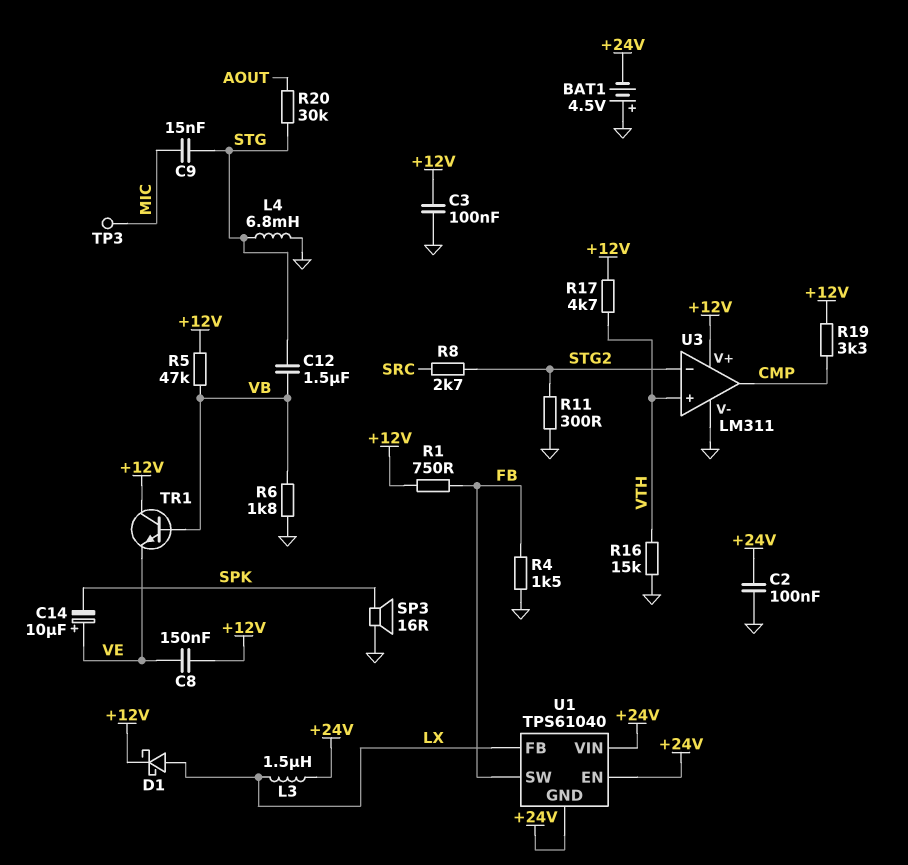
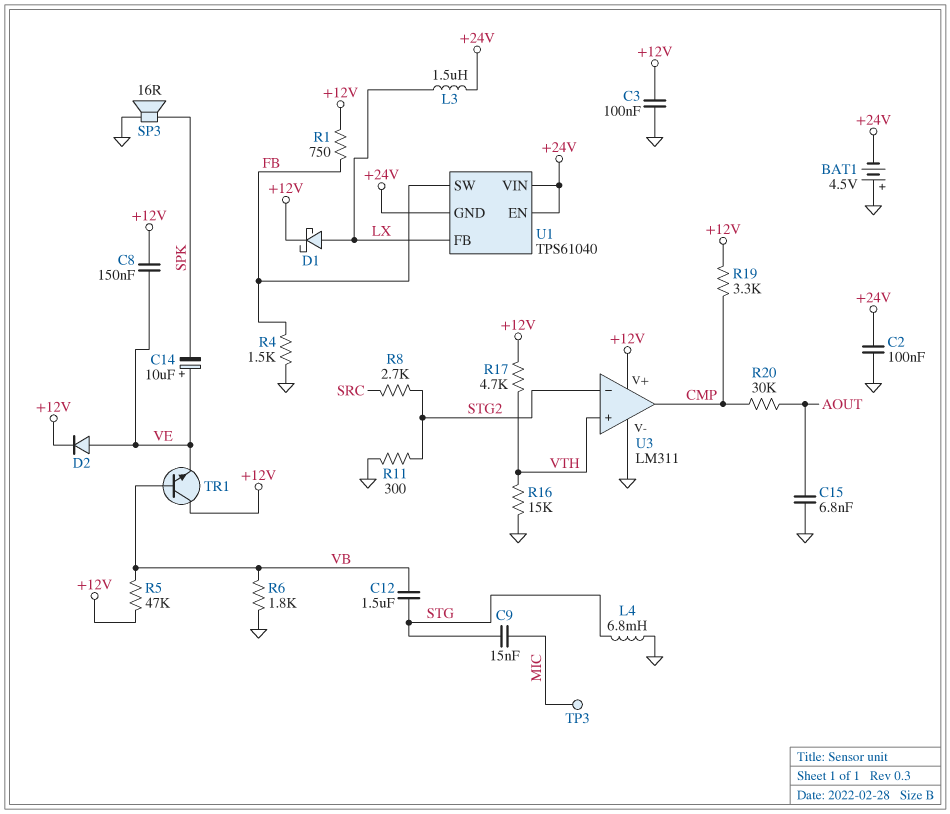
C15: none -> 6.8nF (AOUT, GND)
D2: none -> diode (A VE, K +12V)
R20: 30k (AOUT, STG) -> 30k (AOUT, CMP)

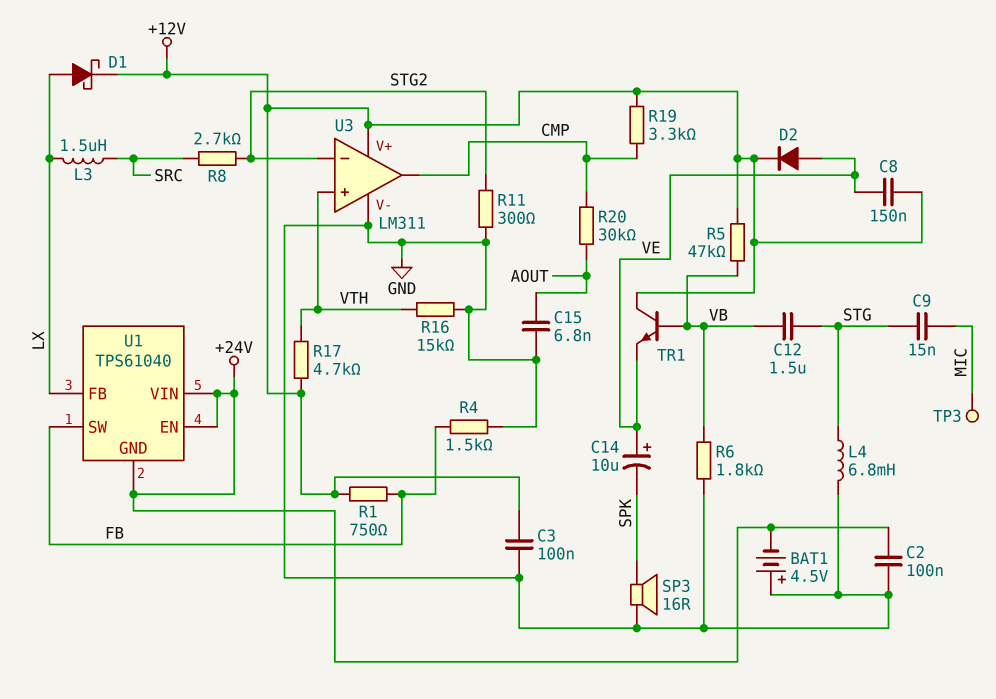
L3: 1.5uH (+24V, LX) -> 1.5uH (LX, SRC)

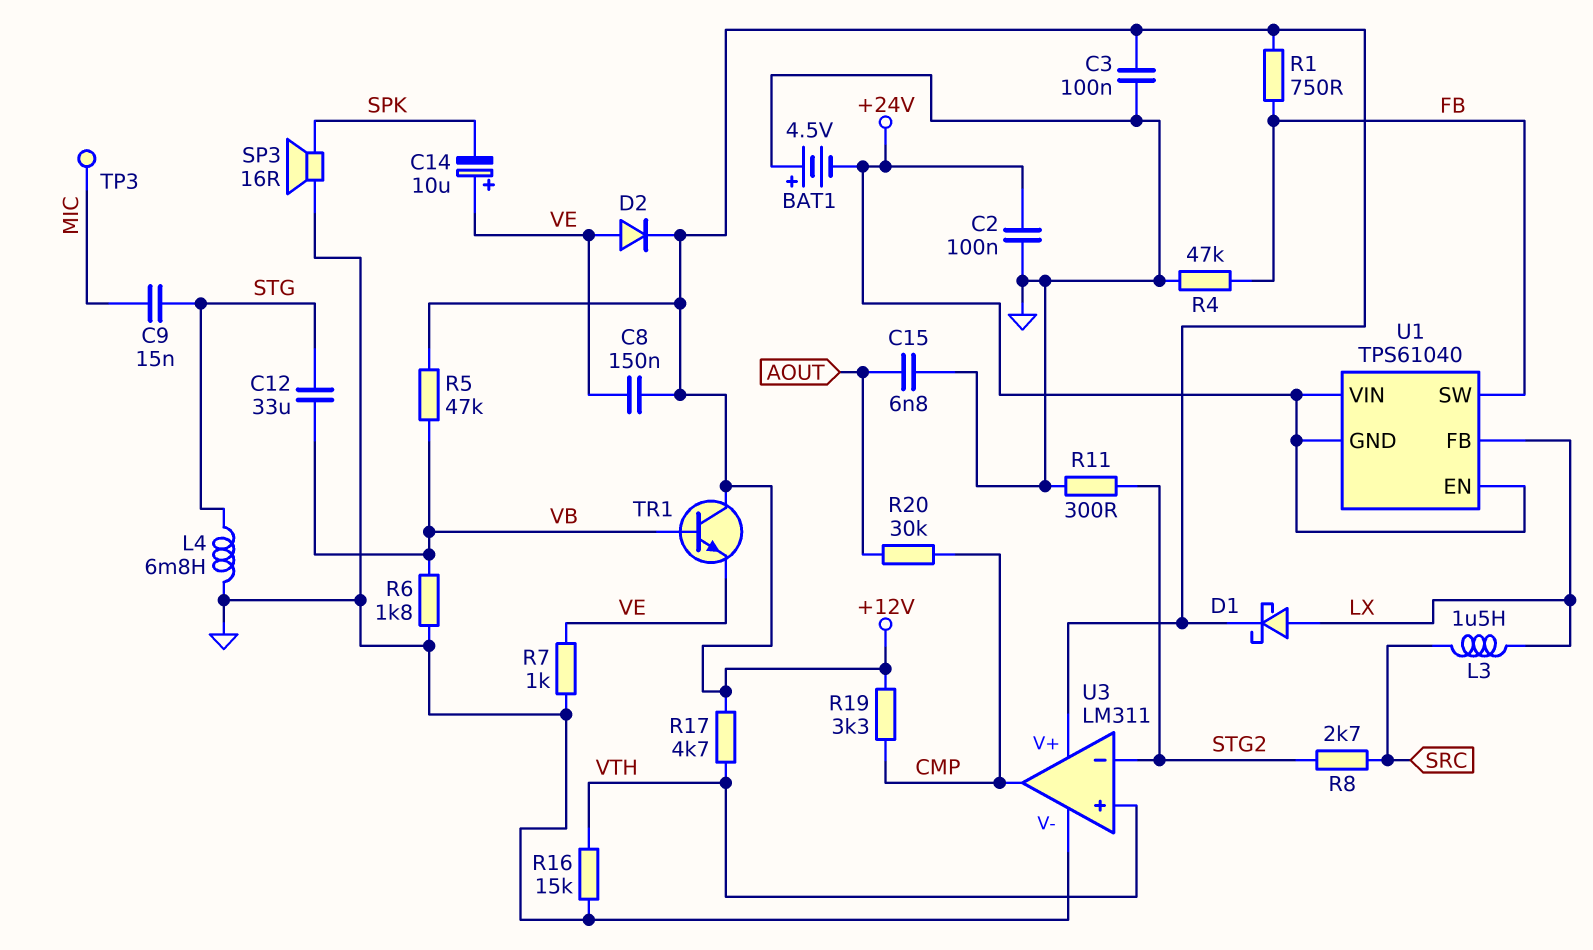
C12: 1.5uF (STG, VB) -> 33uF (STG, VB)
R4: 1.5k (FB, GND) -> 47k (FB, GND)
R7: none -> 1k (GND, VE)

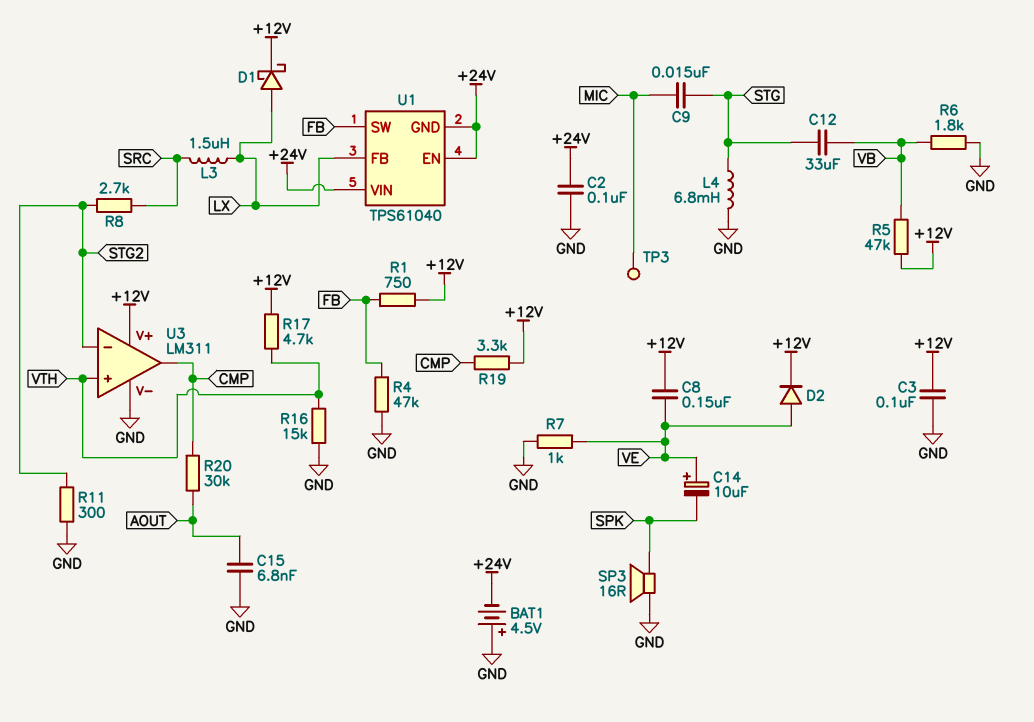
TR1: NPN (B VB, C +12V, E VE) -> none

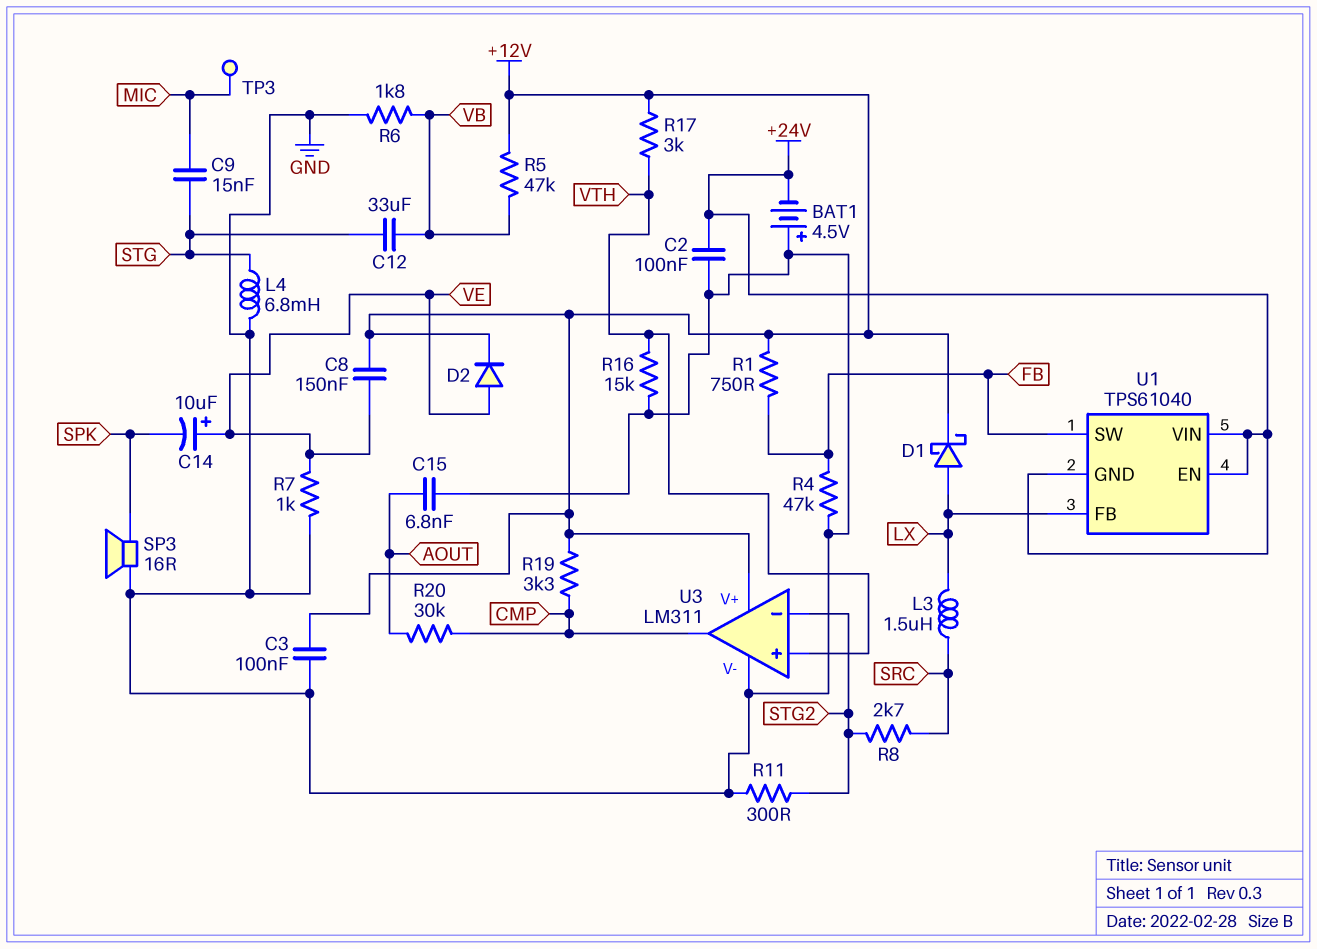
R17: 4.7k (+12V, VTH) -> 3k (+12V, VTH)

